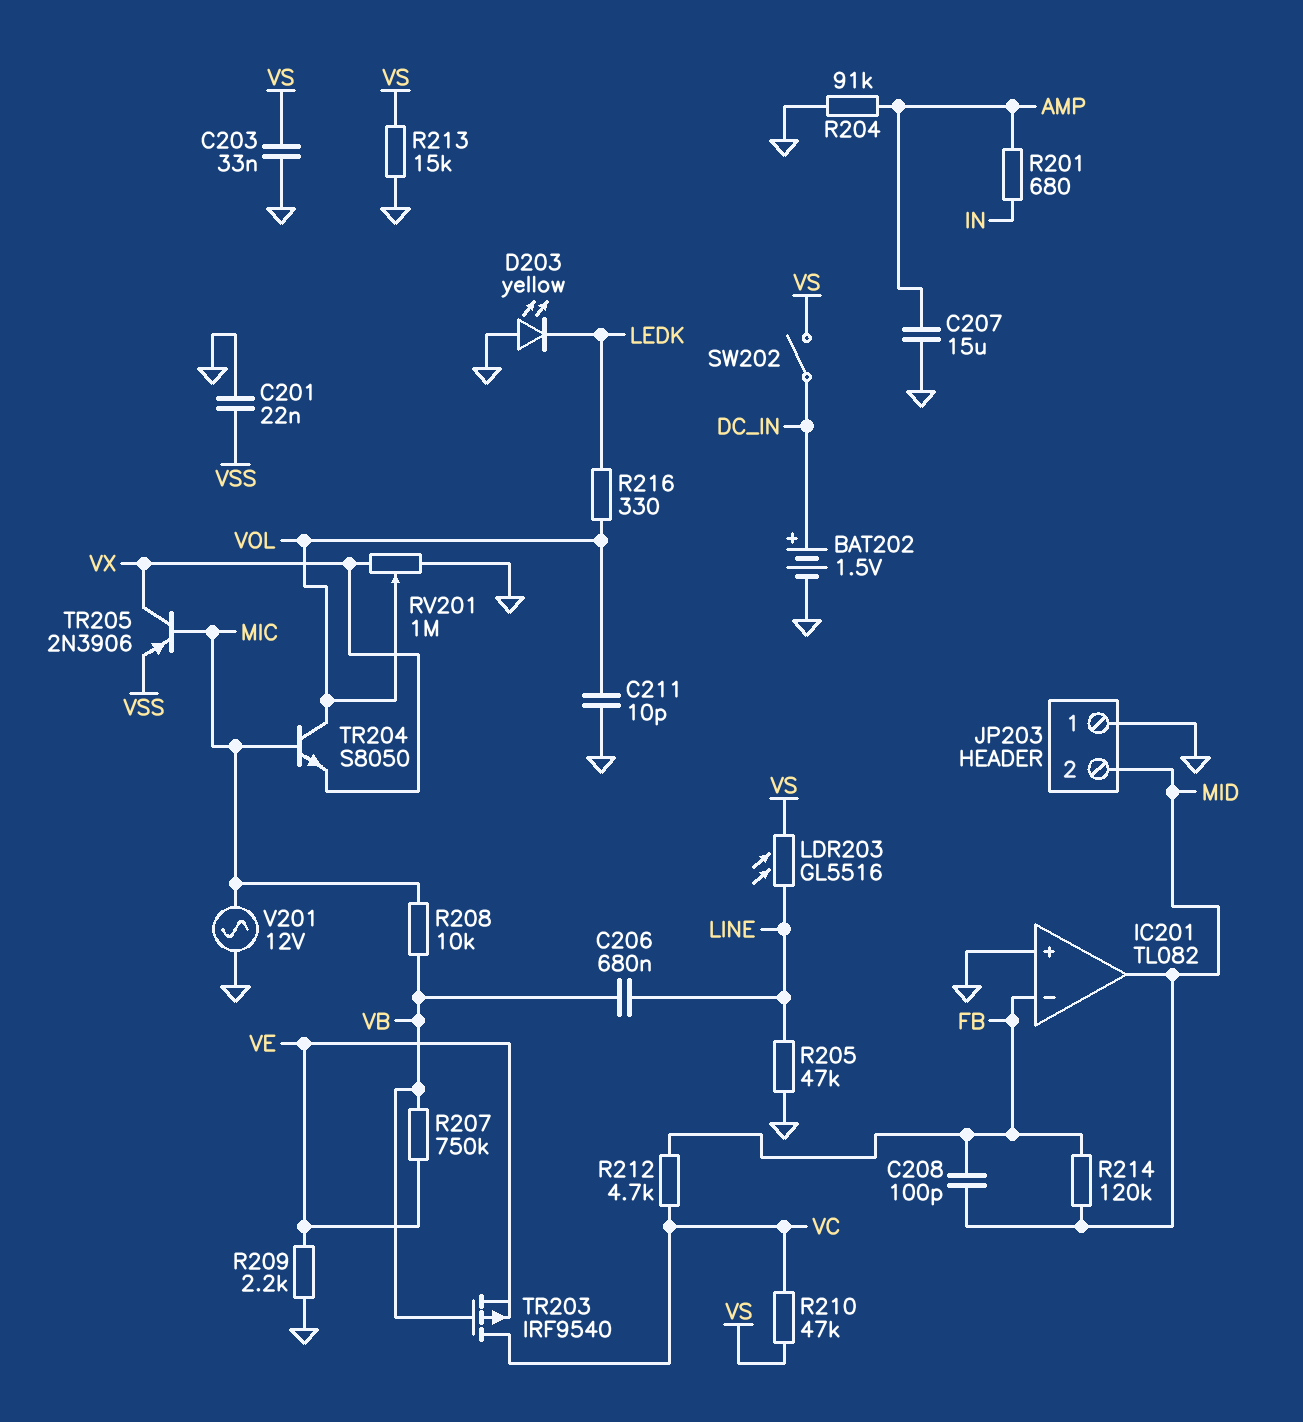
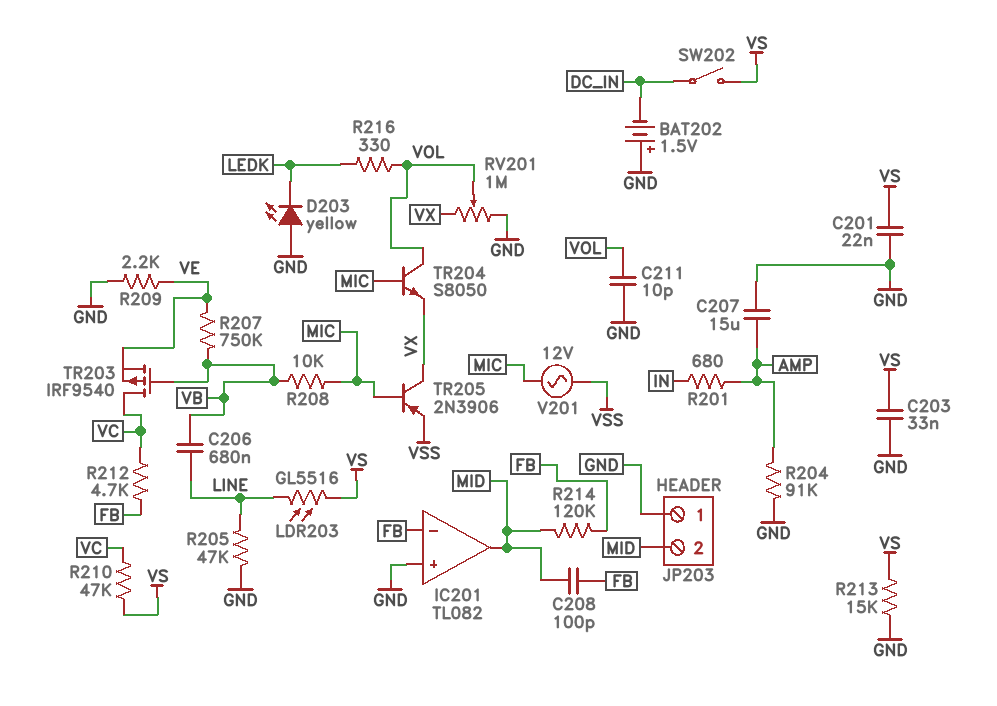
BAT202: 1.5V (plus DC_IN, minus GND) -> 1.5V (plus GND, minus DC_IN)
C201: 22nF (GND, VSS) -> 22nF (GND, VS)
V201: AC 12V (GND, MIC) -> AC 12V (MIC, VSS)

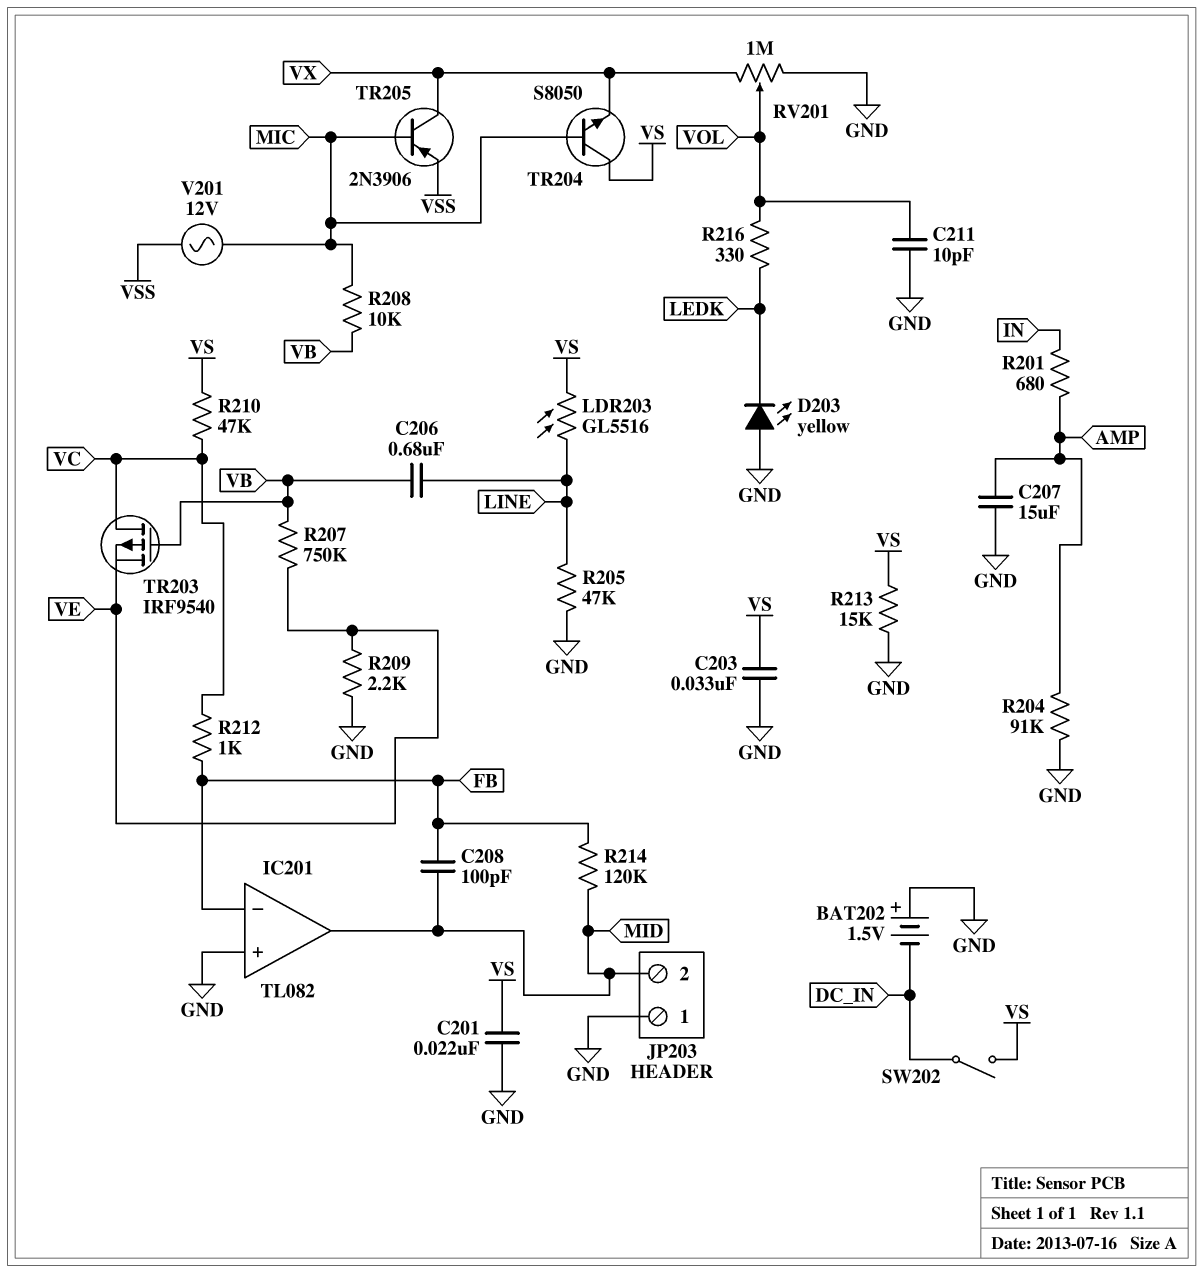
R212: 4.7k (FB, VC) -> 1k (FB, VC)
TR204: NPN S8050 (B MIC, C VOL, E VX) -> NPN S8050 (B MIC, C VS, E VX)

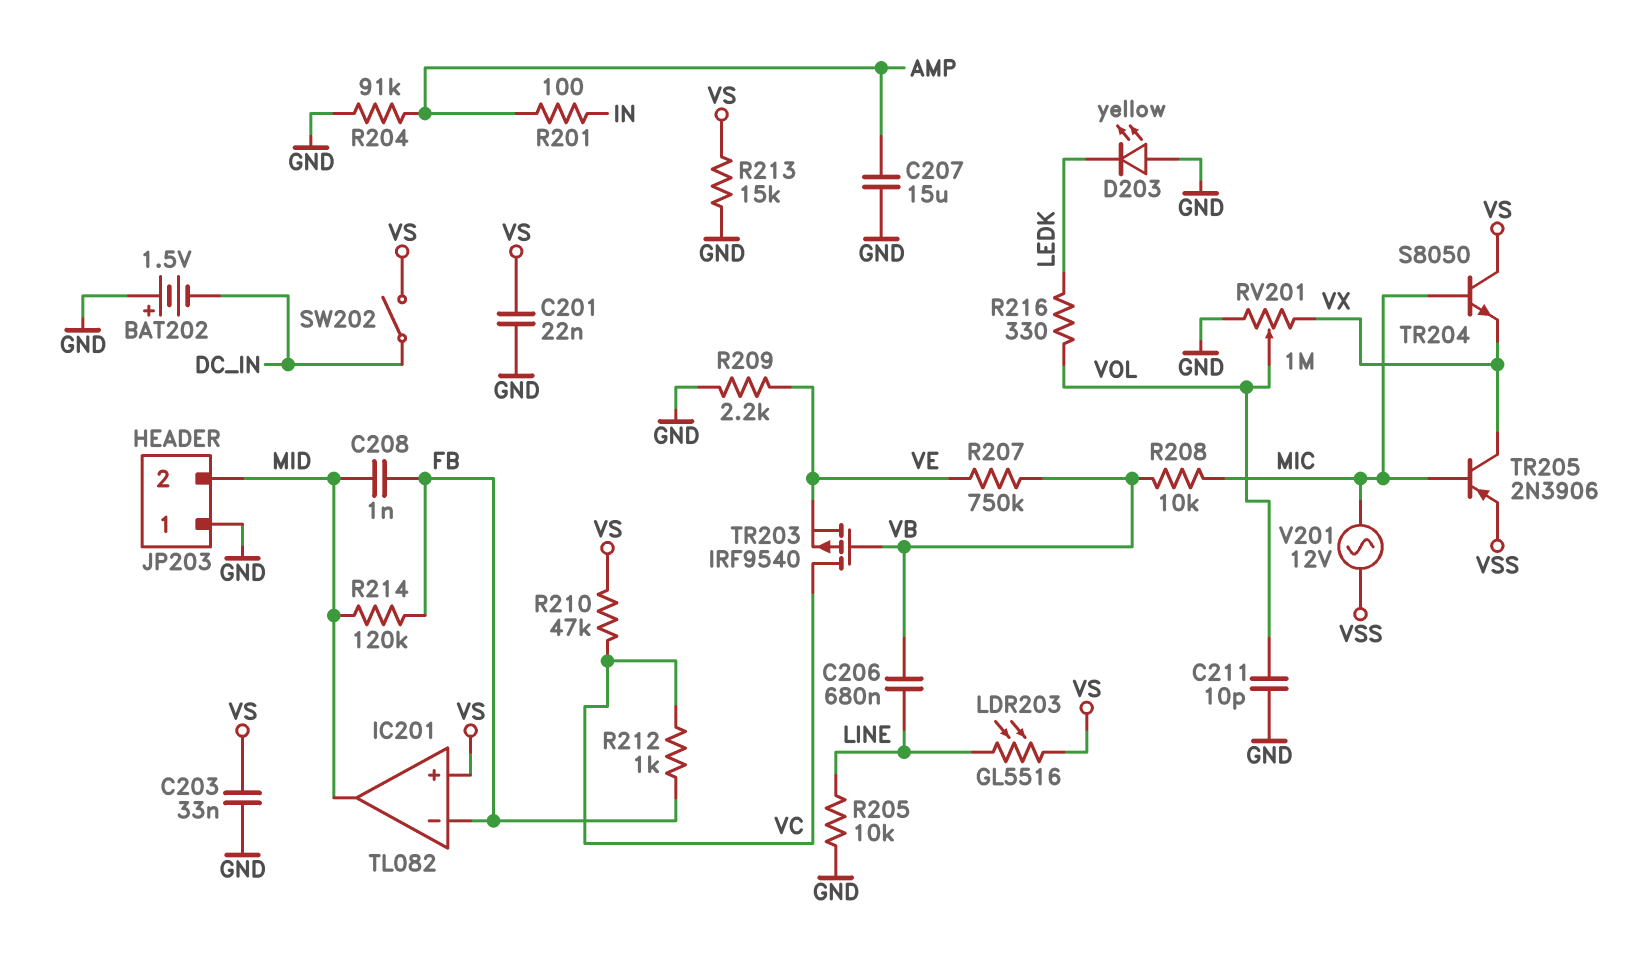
C208: 100pF (FB, MID) -> 1nF (FB, MID)
IC201 pin in+: GND -> VS
R201: 680 (AMP, IN) -> 100 (AMP, IN)
R205: 47k (GND, LINE) -> 10k (GND, LINE)

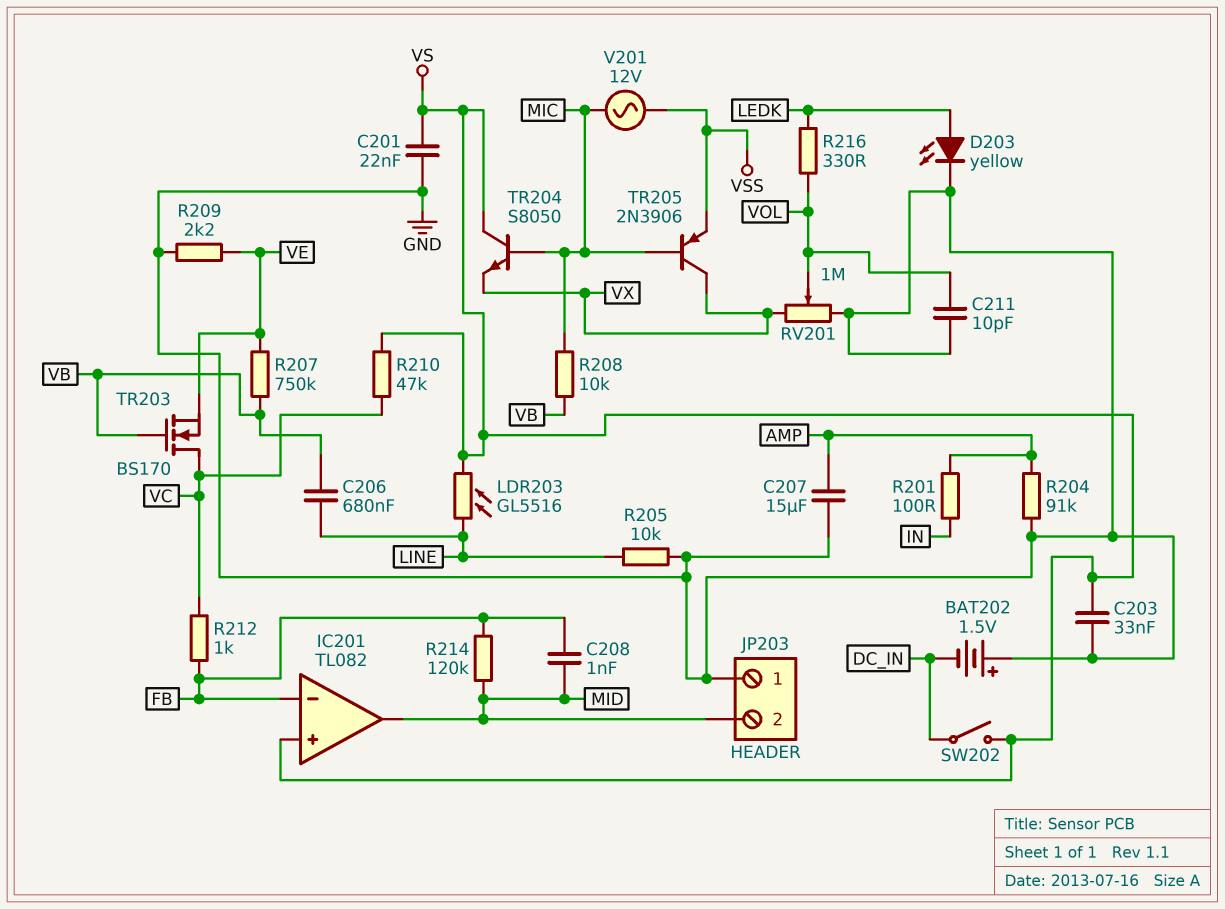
D203: LED yellow (A GND, K LEDK) -> LED yellow (A LEDK, K GND)
R213: 15k (GND, VS) -> none
TR203: PMOS IRF9540 (G VB, D VC, S VE) -> NMOS BS170 (G VB, D VC, S VE)

